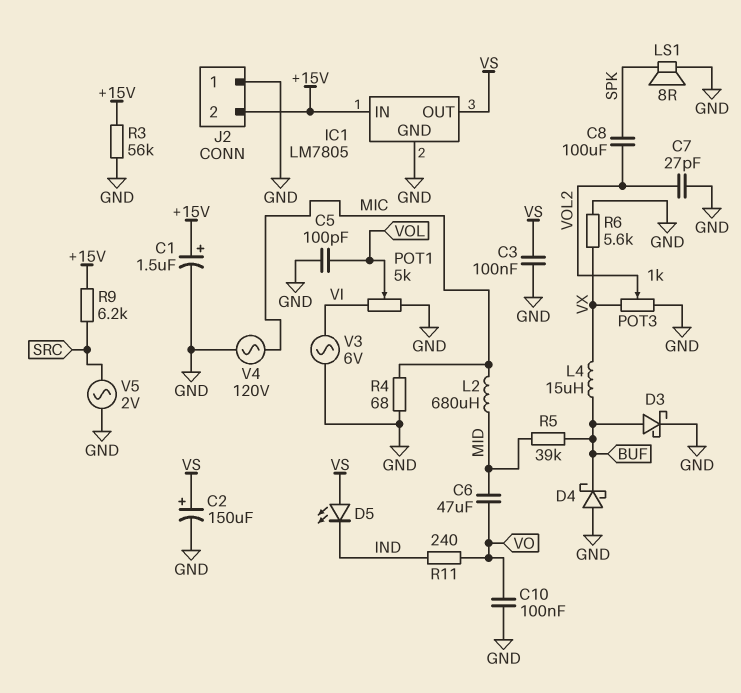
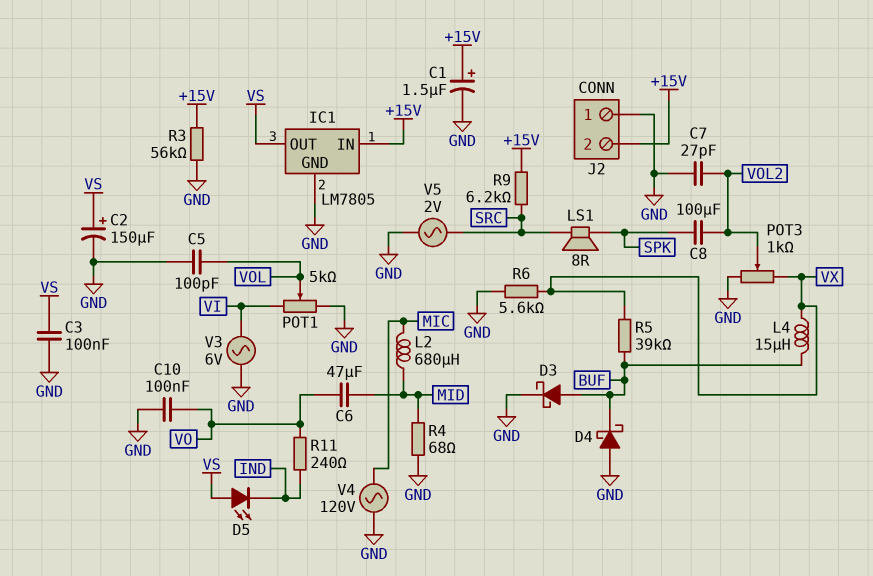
LS1: speaker 8R (GND, SPK) -> speaker 8R (SPK, SRC)
R4: 68 (GND, MIC) -> 68 (GND, MID)
R5: 39k (BUF, MID) -> 39k (BUF, VX)

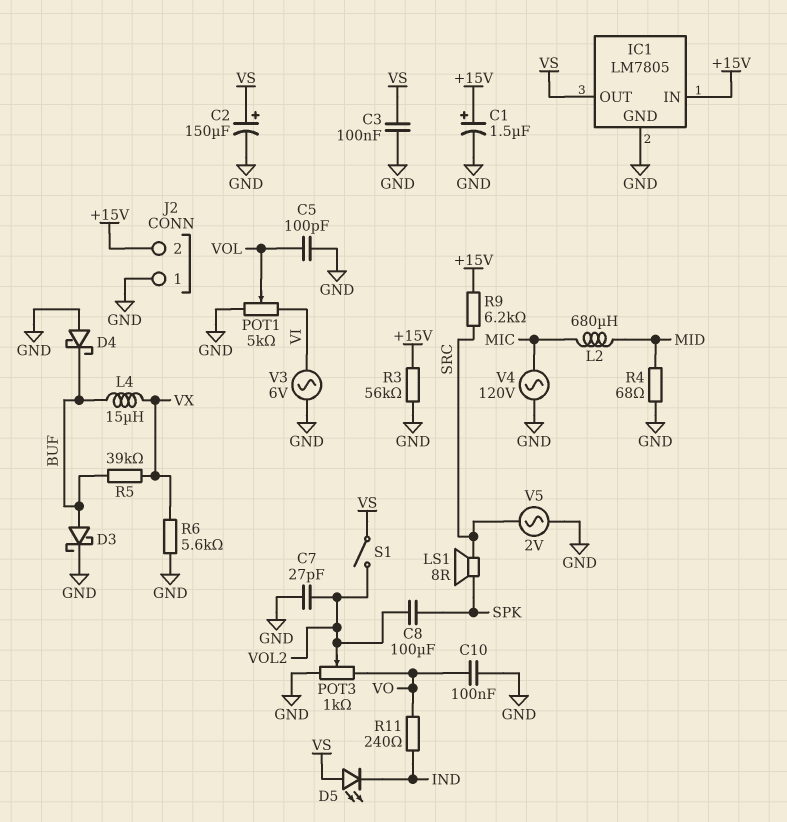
C6: 47uF (MID, VO) -> none
POT3: 1k (GND, VX, wiper VOL2) -> 1k (GND, VO, wiper VOL2)
S1: none -> switch (VOL2, VS)

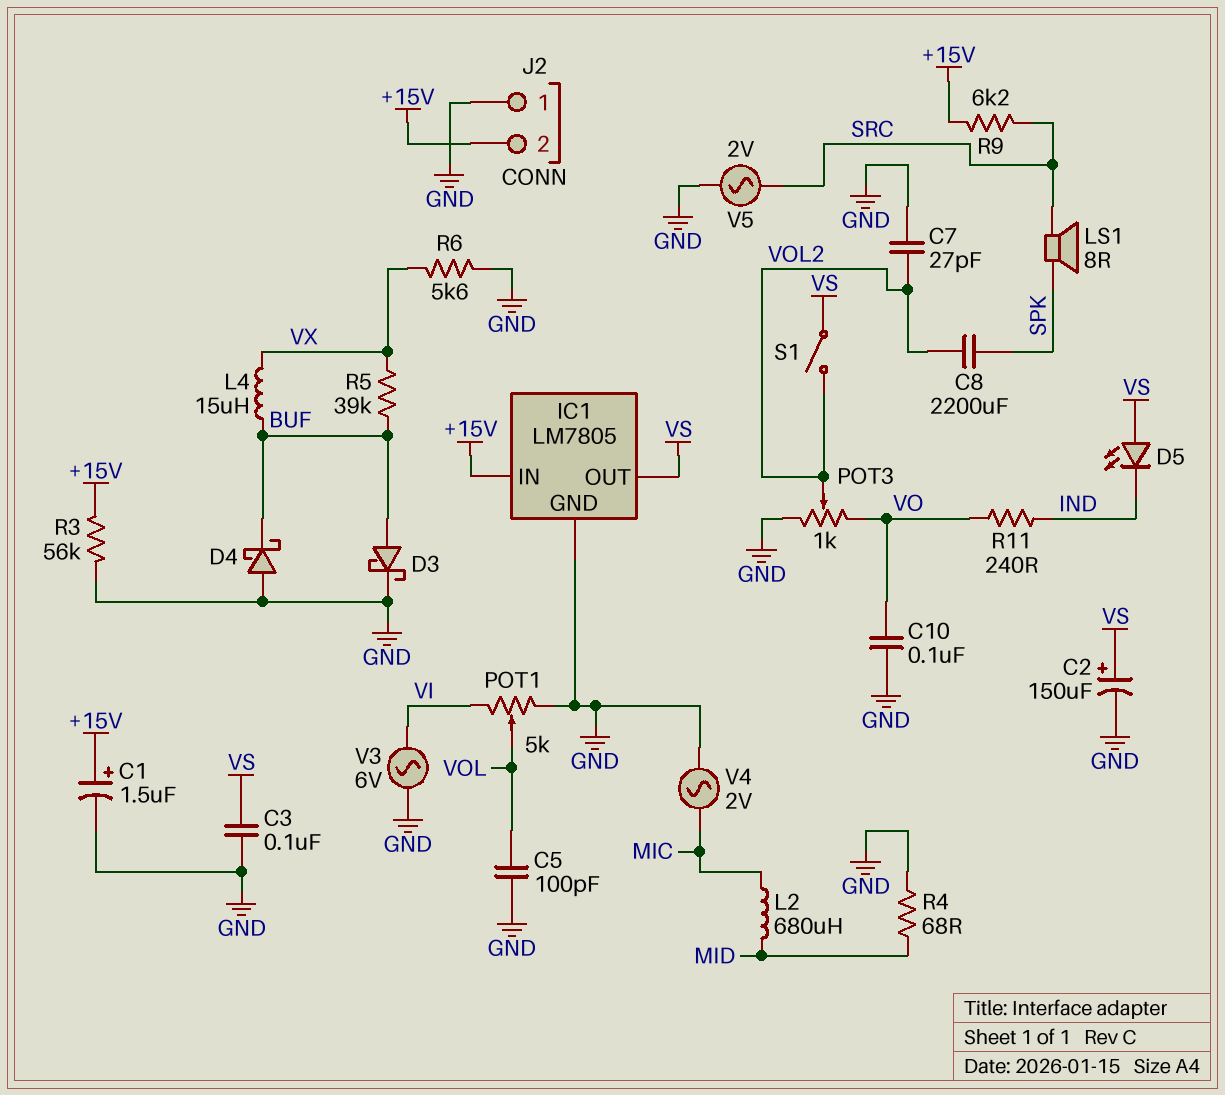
C8: 100uF (SPK, VOL2) -> 2200uF (SPK, VOL2)
V4: AC 120V (GND, MIC) -> AC 2V (GND, MIC)

